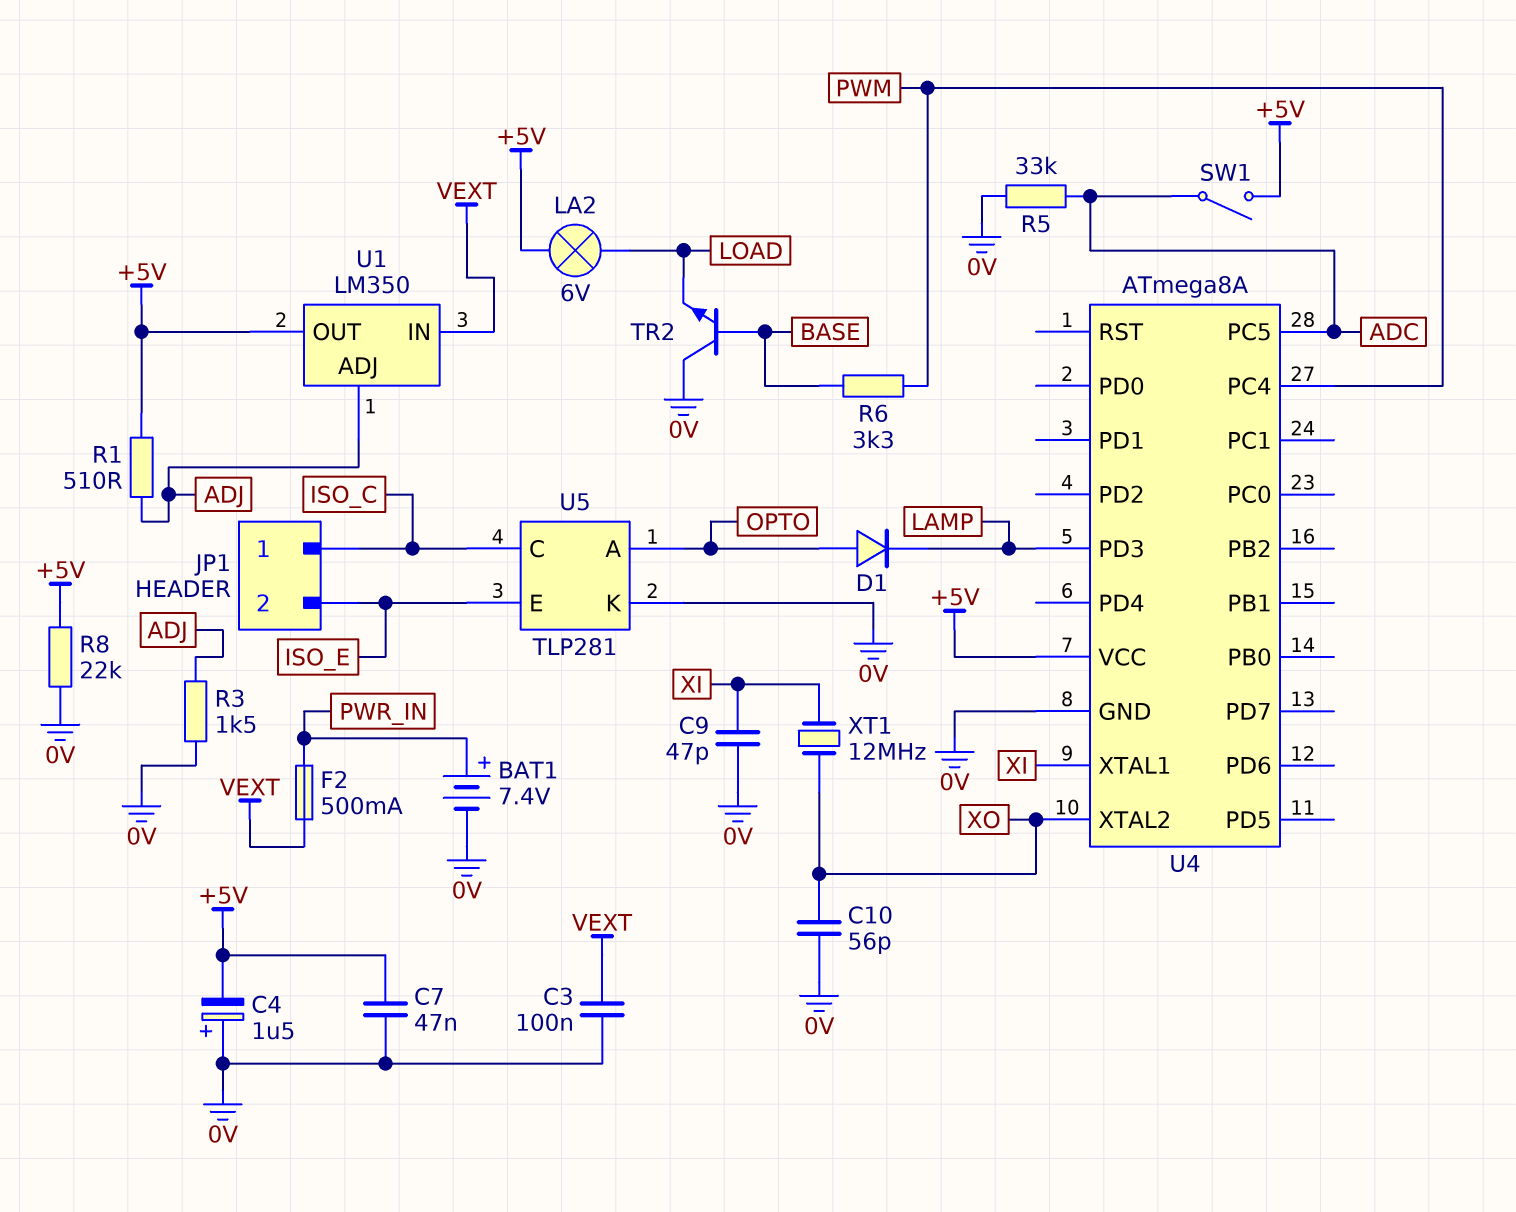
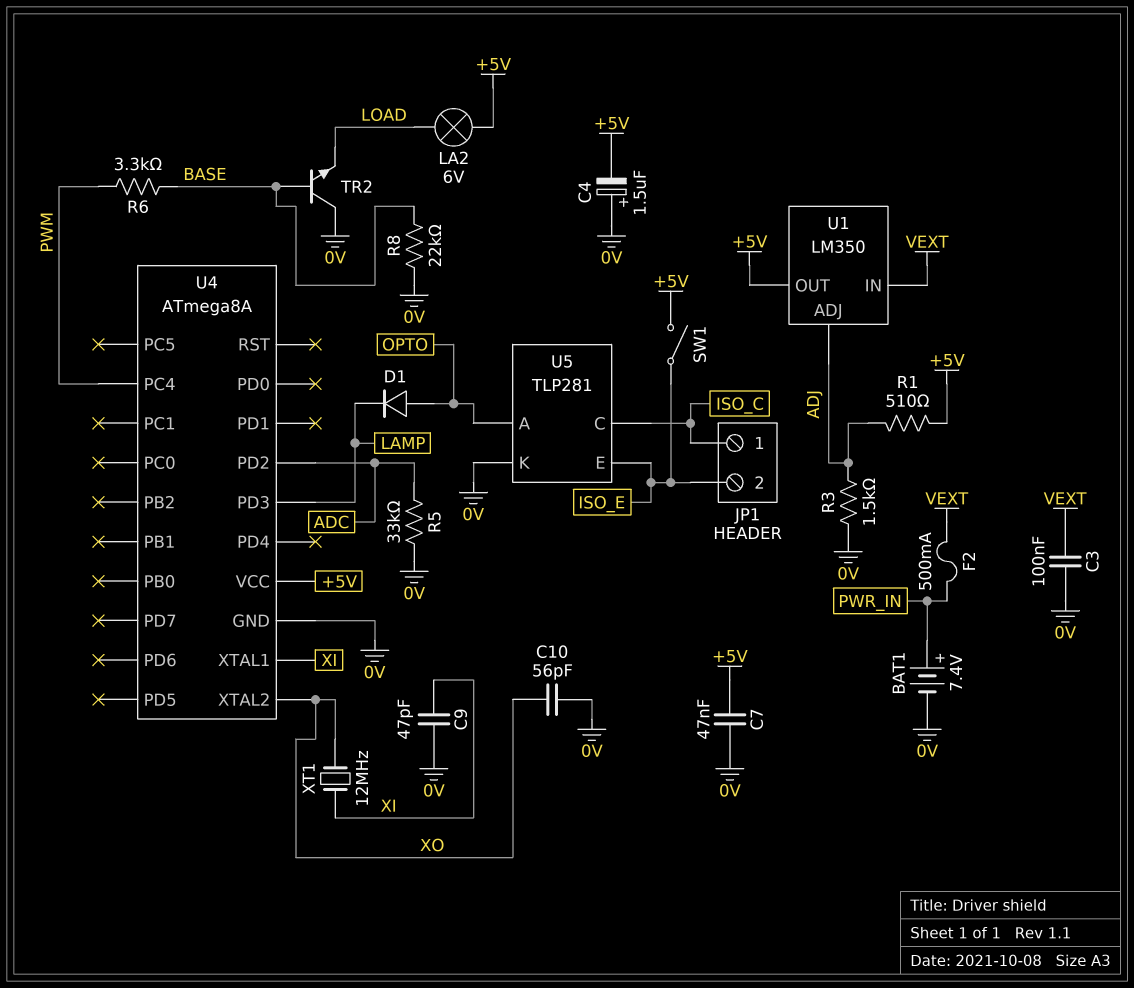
R8: 22k (+5V, 0V) -> 22k (0V, BASE)
SW1: switch (+5V, ADC) -> switch (+5V, ISO_E)
U4 pin PC5: ADC -> none
U4 pin PD2: none -> ADC

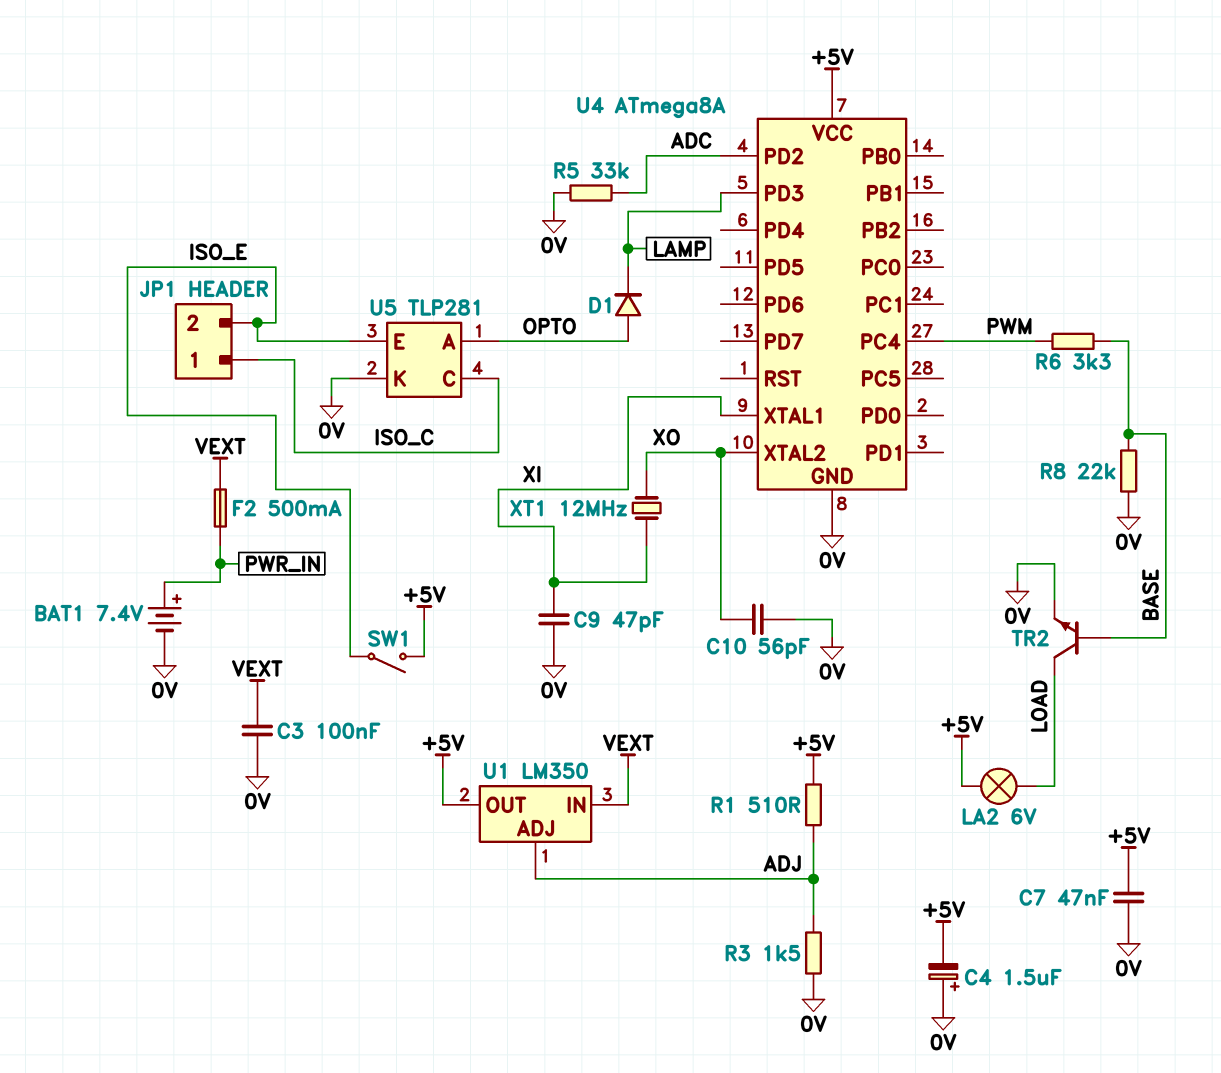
TR2: NPN (B BASE, C 0V, E LOAD) -> NPN (B BASE, C LOAD, E 0V)

